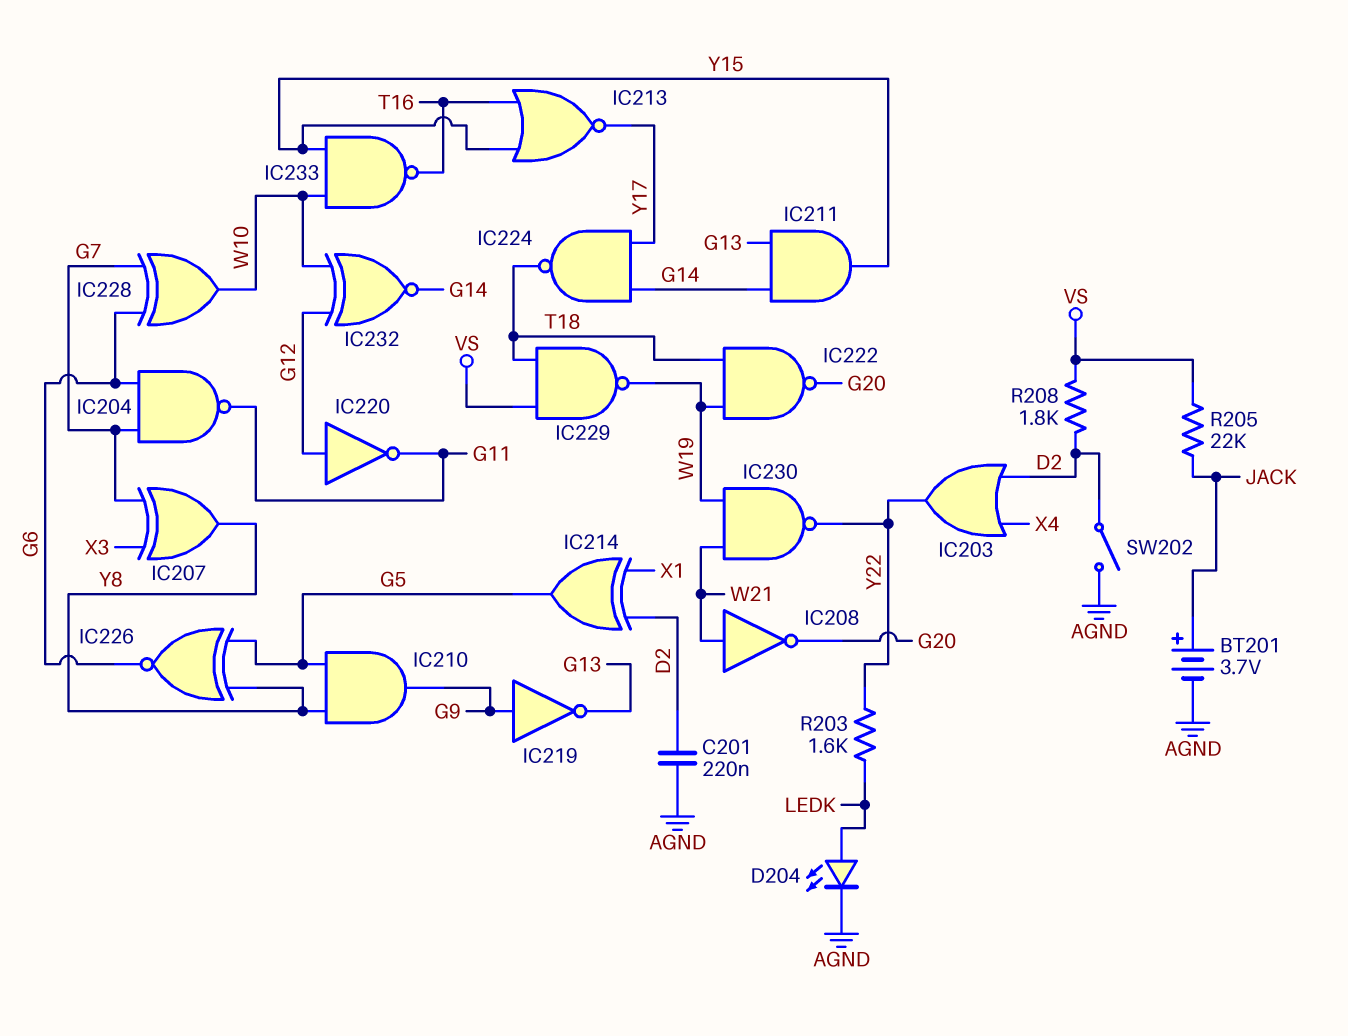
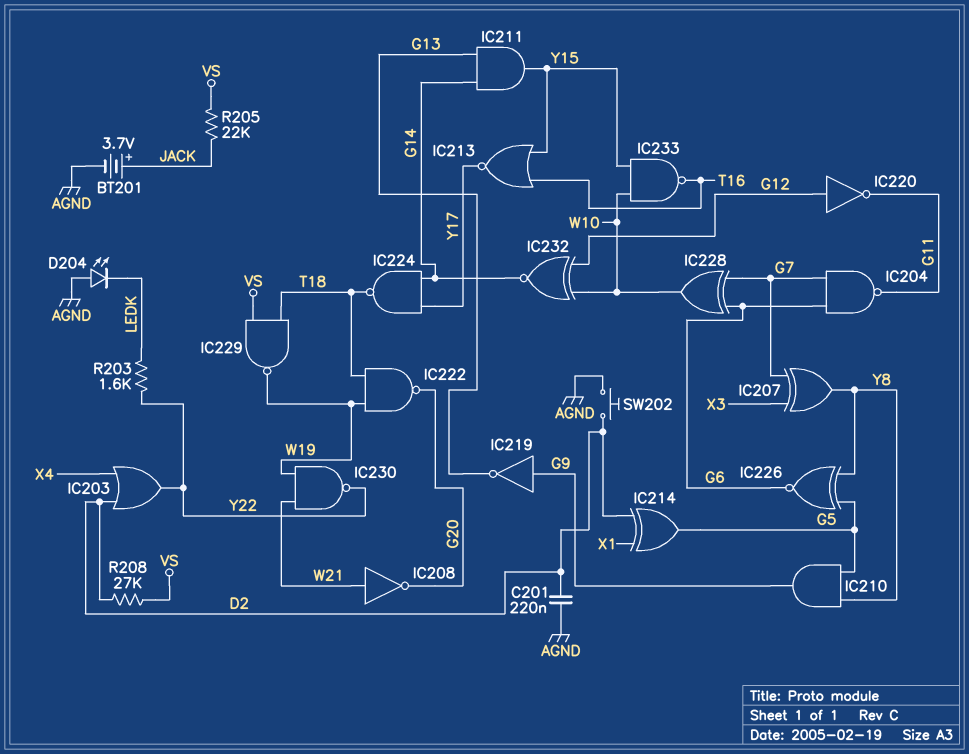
D204: LED (A LEDK, K AGND) -> LED (A AGND, K LEDK)
R208: 1.8k (D2, VS) -> 27k (D2, VS)
SW202: switch (AGND, D2) -> button (AGND, D2)

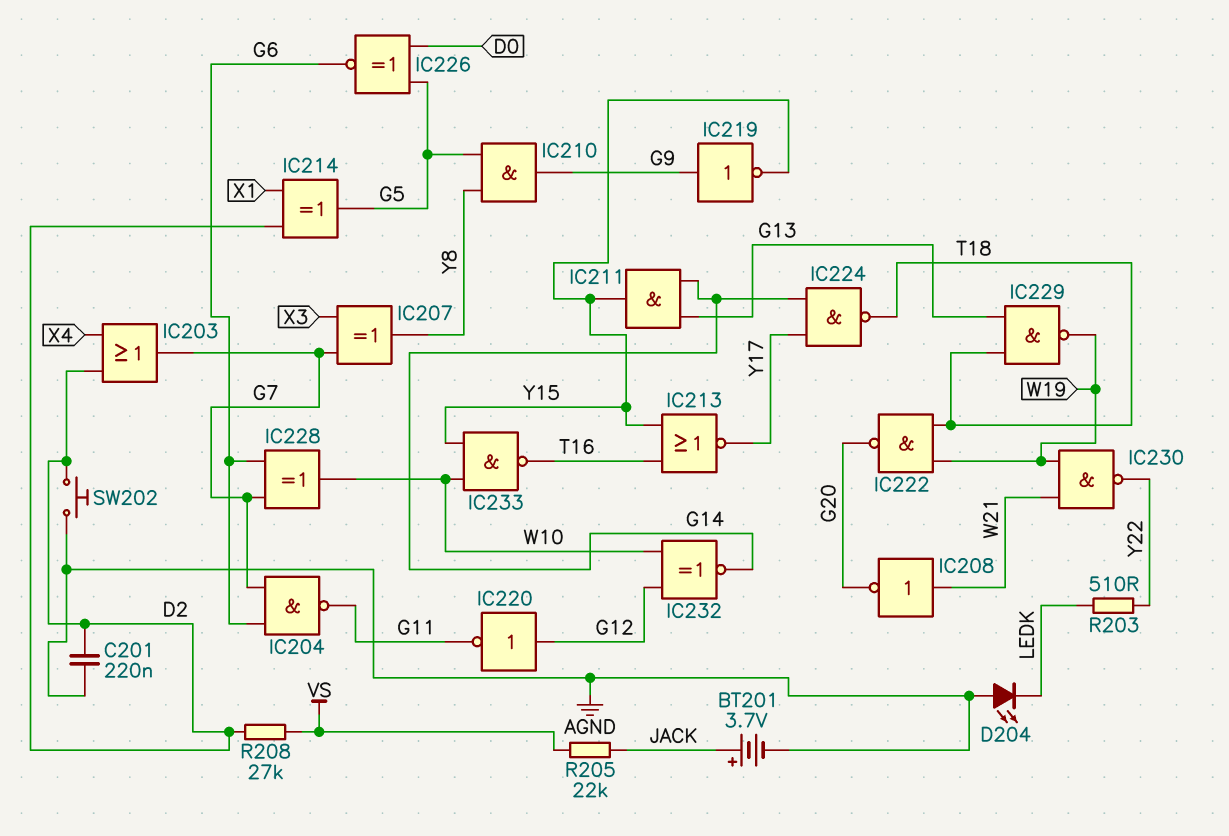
IC203: OR (in D2, in X4, out Y22) -> OR (in D2, in X4, out G7)
IC219: NOT (in G9, out G13) -> NOT (in G9, out Y15)
IC226: XNOR (in G5, in Y8, out G6) -> XNOR (in D0, in G5, out G6)
IC229: NAND (in T18, in VS, out W19) -> NAND (in G13, in T18, out W19)
R203: 1.6k (LEDK, Y22) -> 510 (LEDK, Y22)

